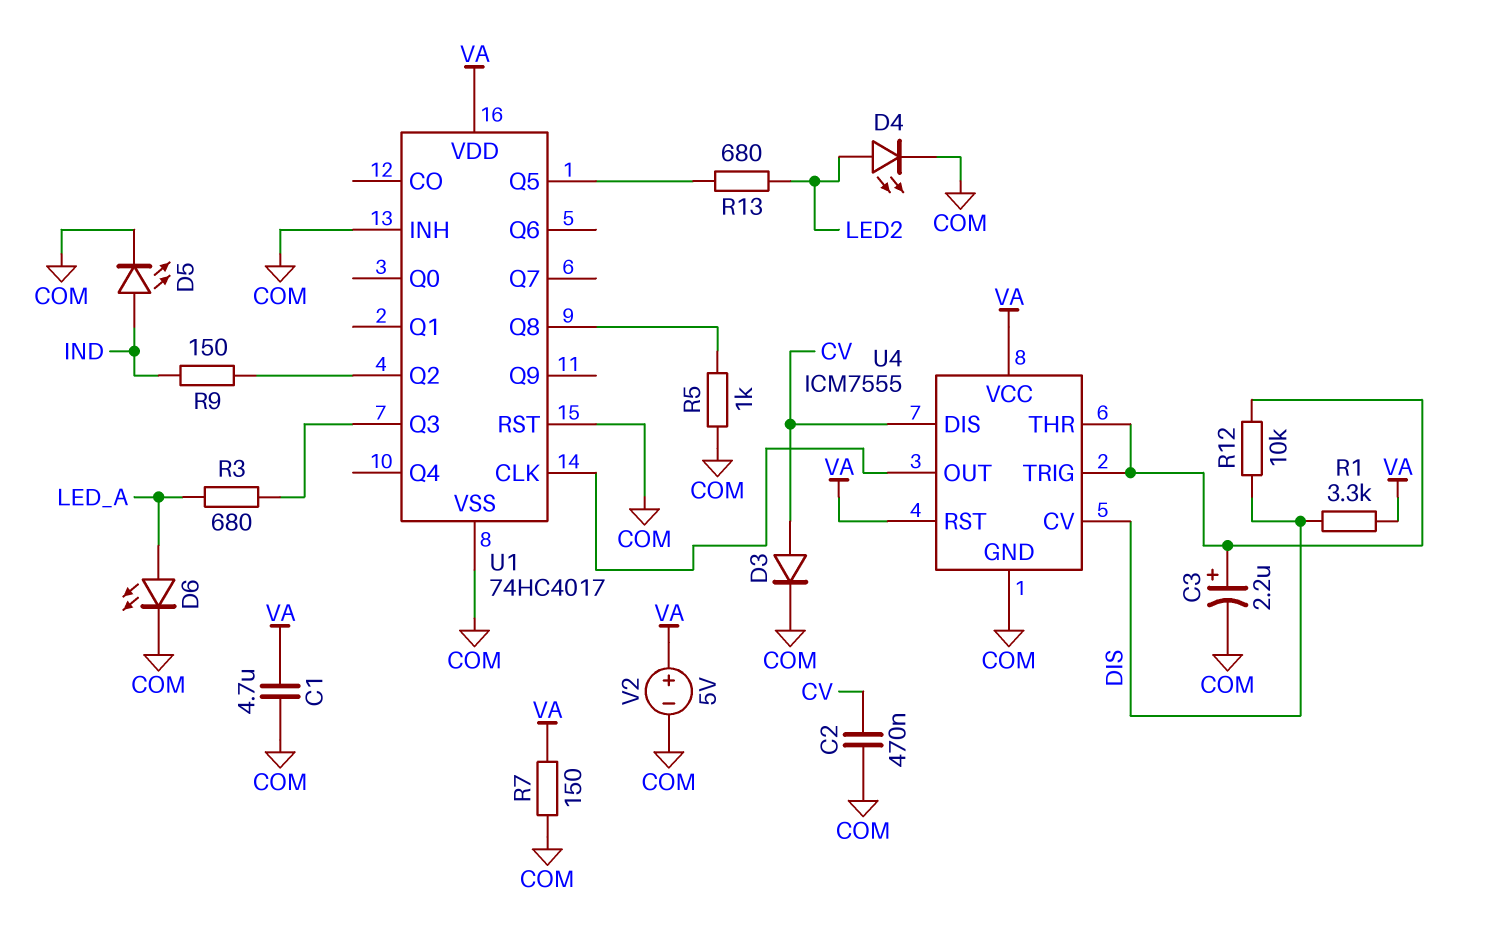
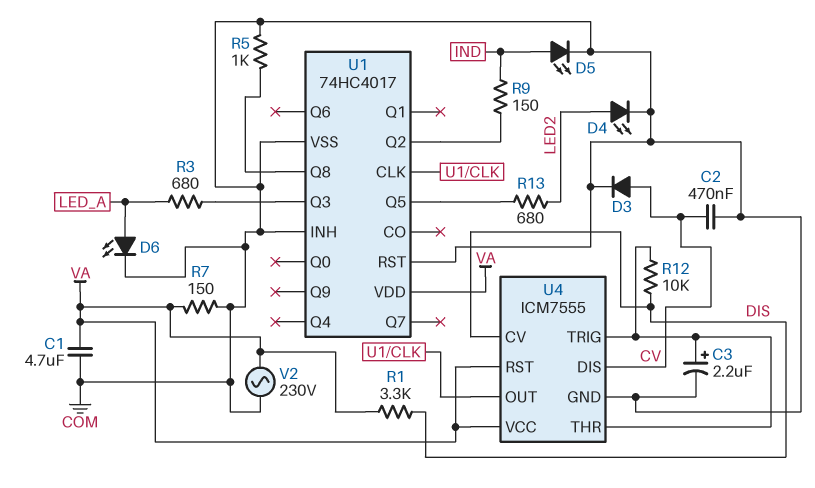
V2: 5V (plus VA, minus COM) -> AC 230V (COM, VA)

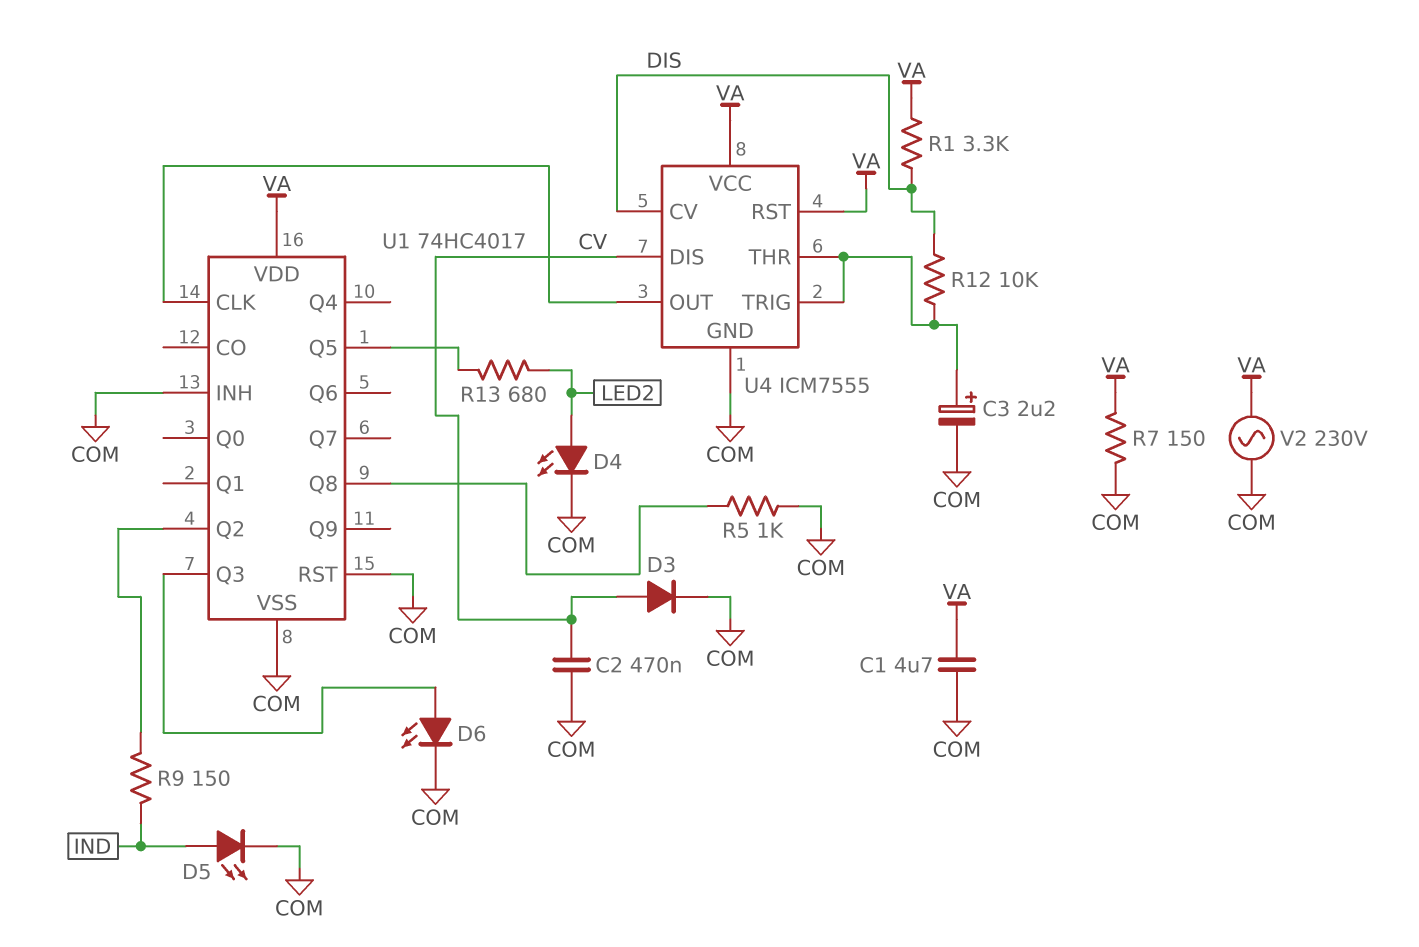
D6: LED (A LED_A, K COM) -> LED (A U1/Q3, K COM)
R3: 680 (LED_A, U1/Q3) -> none

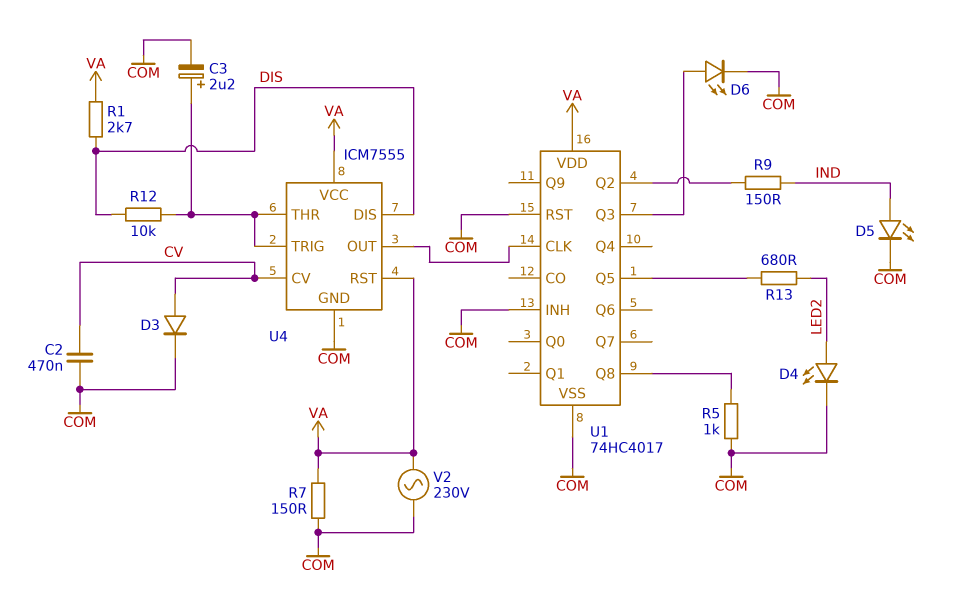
C1: 4.7uF (COM, VA) -> none
R1: 3.3k (DIS, VA) -> 2.7k (DIS, VA)
U4 pin CV: DIS -> CV
U4 pin DIS: CV -> DIS

